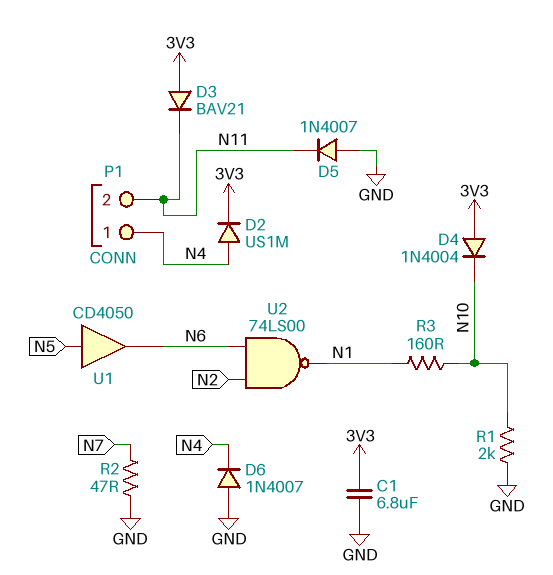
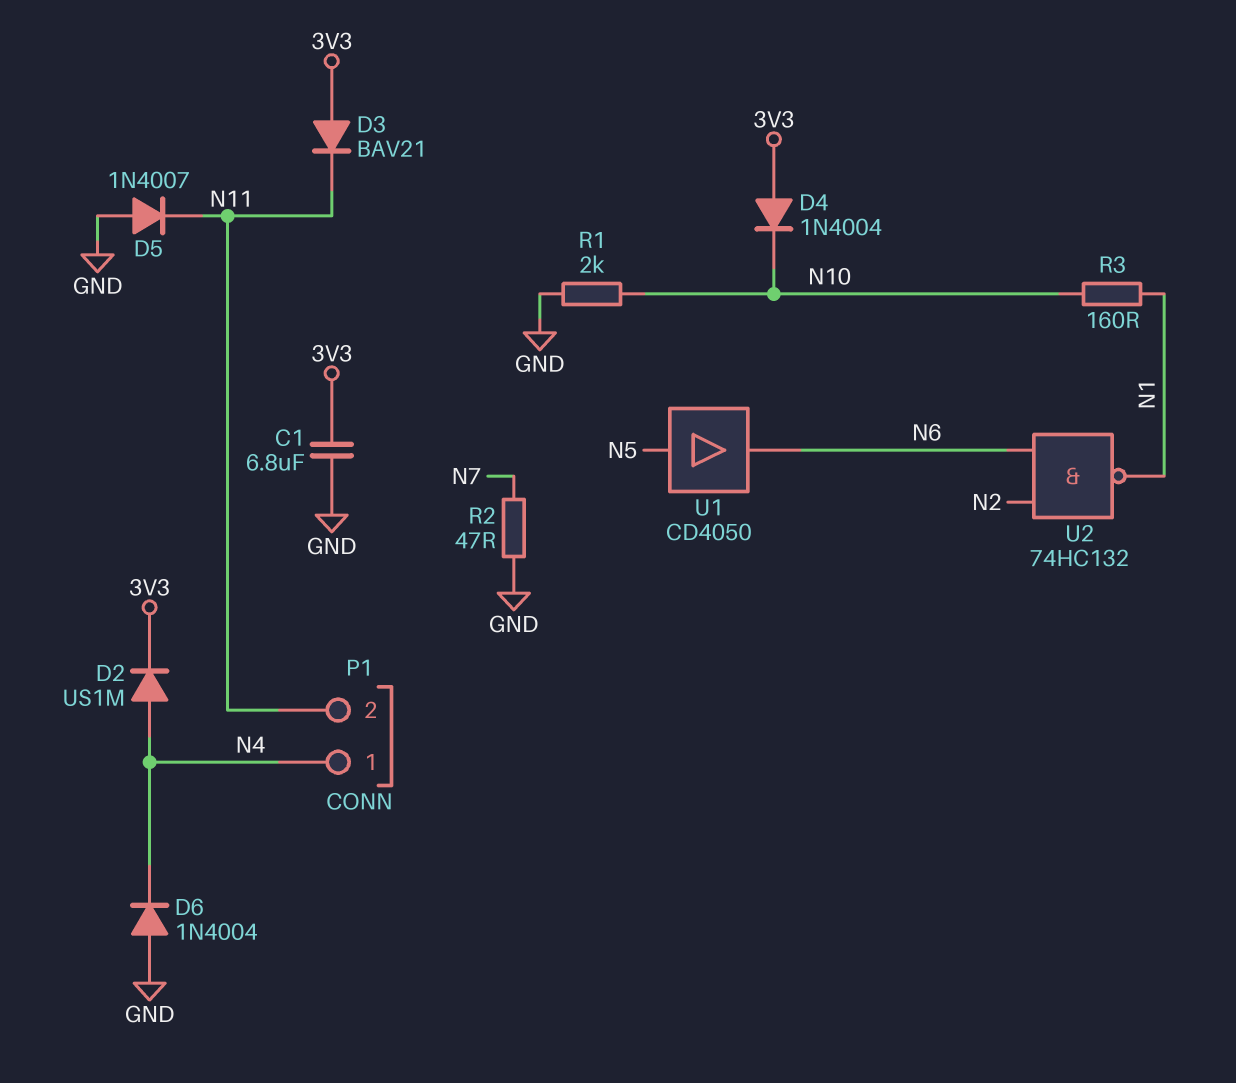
D6: diode 1N4007 (A GND, K N4) -> diode 1N4004 (A GND, K N4)
U2: NAND 74LS00 (in N2, in N6, out N1) -> NAND 74HC132 (in N2, in N6, out N1)

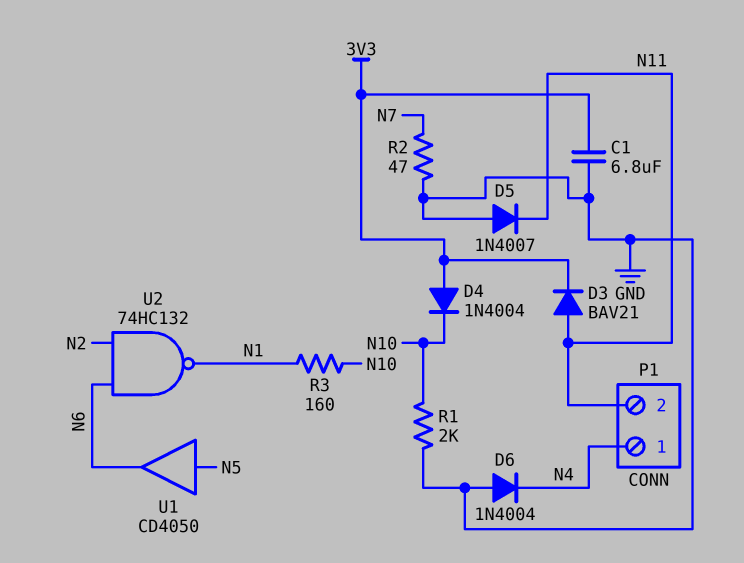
D2: diode US1M (A N4, K 3V3) -> none
D3: diode BAV21 (A 3V3, K N11) -> diode BAV21 (A N11, K 3V3)

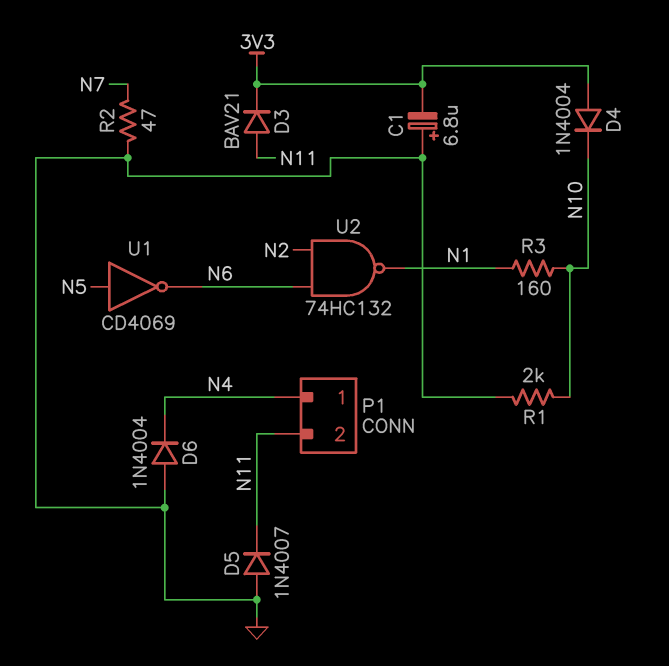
C1: 6.8uF (3V3, GND) -> 6.8uF (plus GND, minus 3V3)
U1: buffer CD4050 (in N5, out N6) -> NOT CD4069 (in N5, out N6)

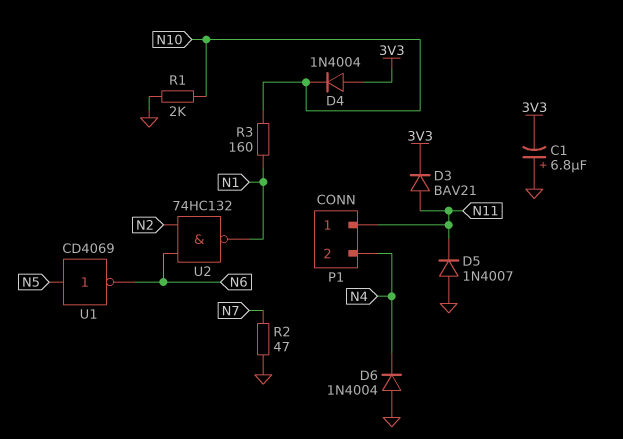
P1 pin 1: N4 -> N11
P1 pin 2: N11 -> N4

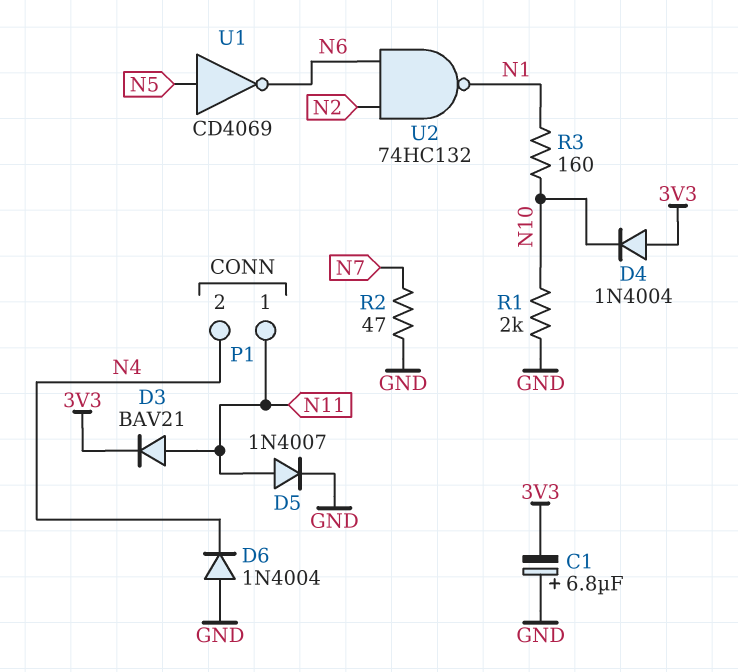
D5: diode 1N4007 (A GND, K N11) -> diode 1N4007 (A N11, K GND)

